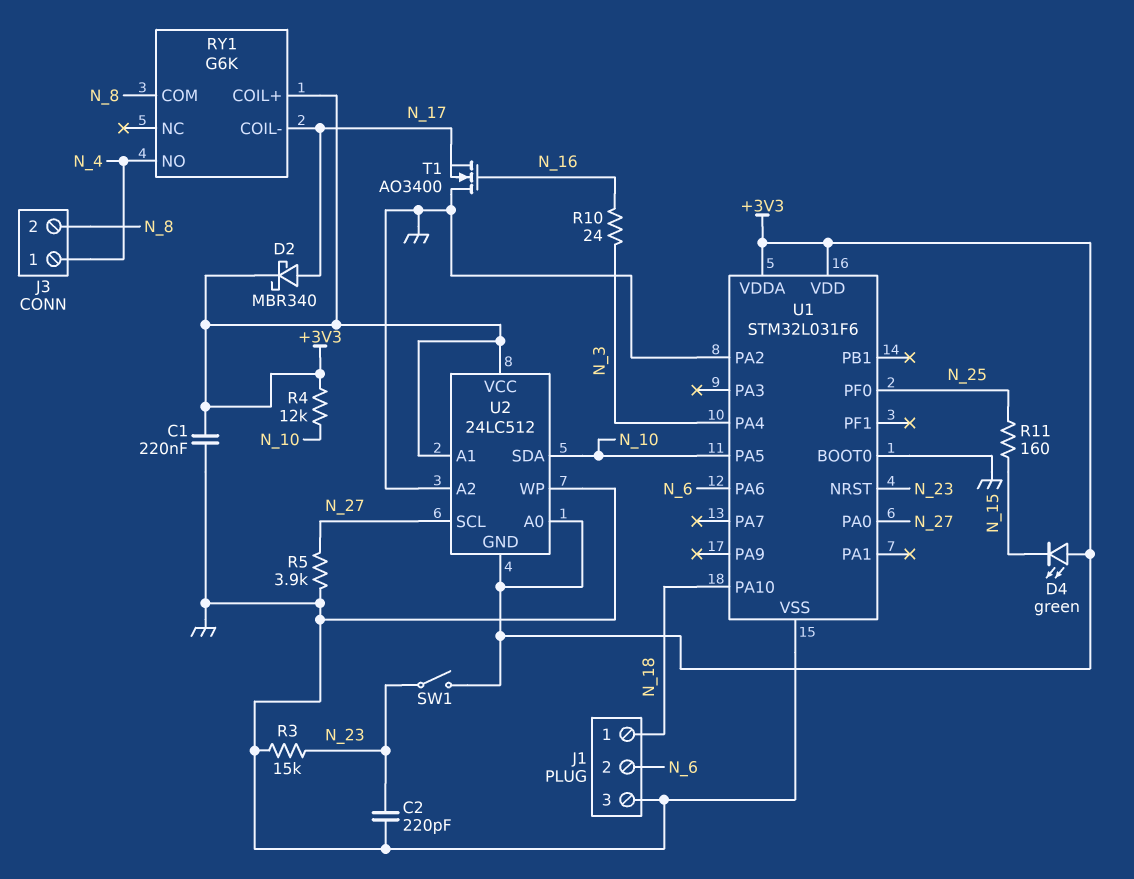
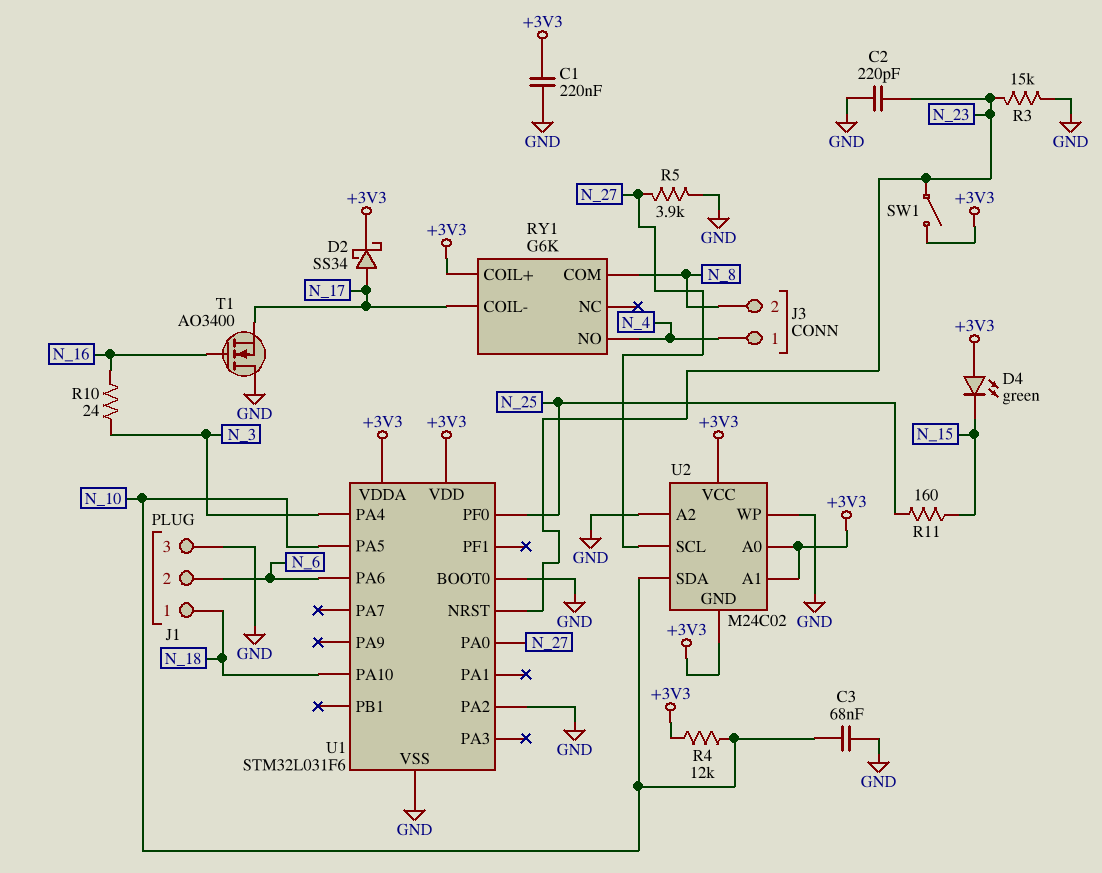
C3: none -> 68nF (GND, N_10)
D2: schottky MBR340 (A N_17, K +3V3) -> schottky SS34 (A N_17, K +3V3)
U2: 24LC512 -> M24C02

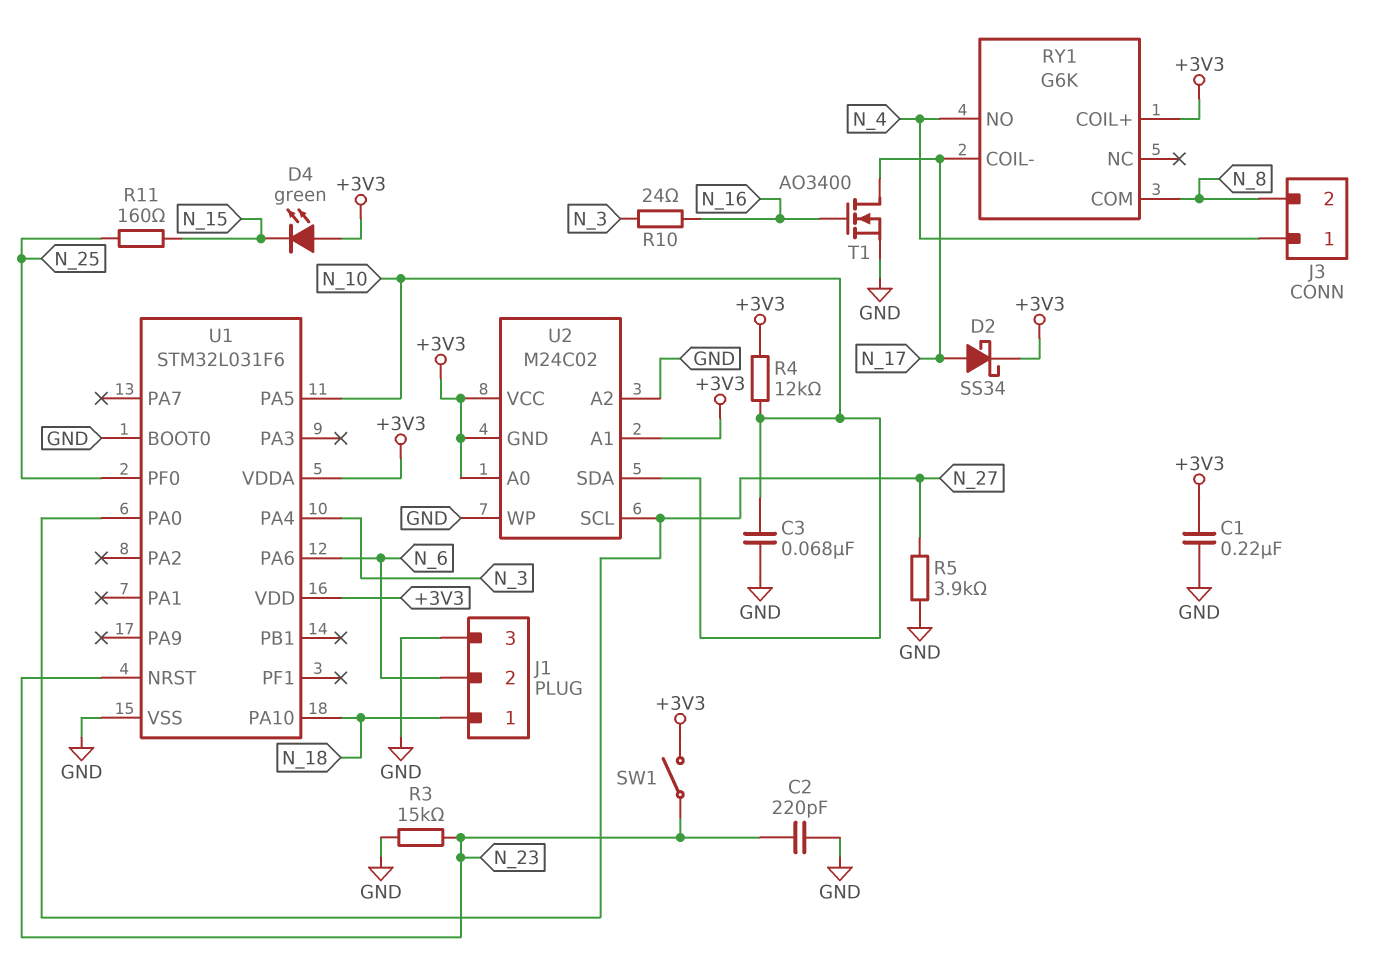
T1: NMOS AO3400 (G N_16, D GND, S N_17) -> NMOS AO3400 (G N_16, D N_17, S GND)
U1 pin PA2: GND -> none

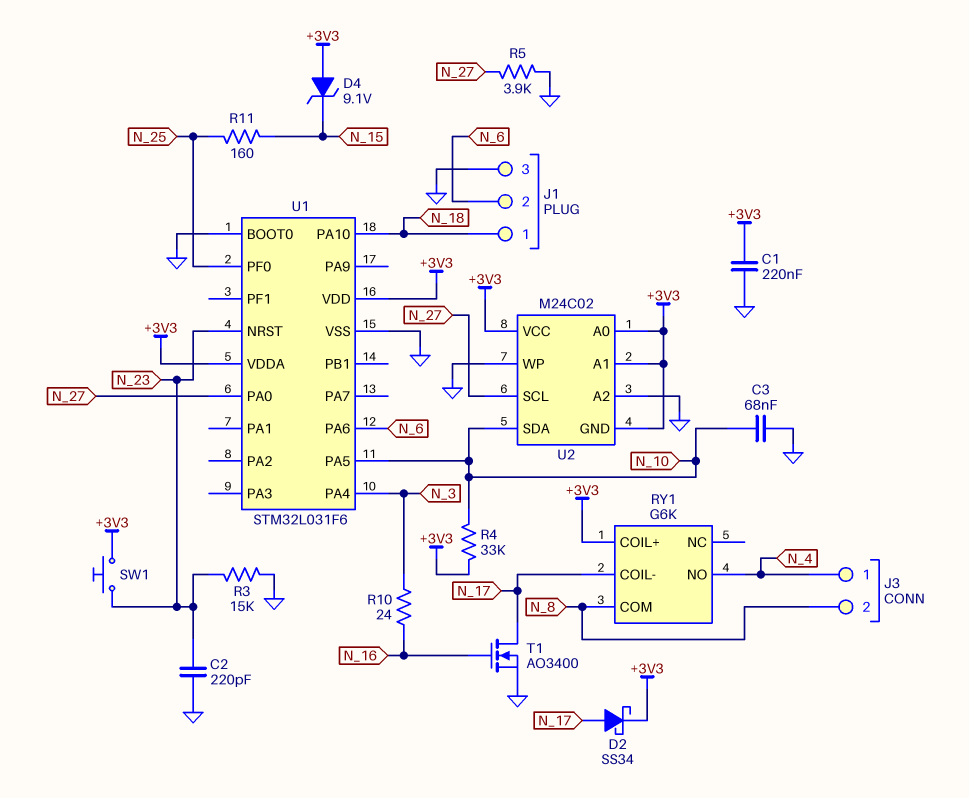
D4: LED green (A +3V3, K N_15) -> zener 9.1V (A +3V3, K N_15)
R4: 12k (+3V3, N_10) -> 33k (+3V3, N_10)
SW1: switch (+3V3, N_23) -> button (+3V3, N_23)

